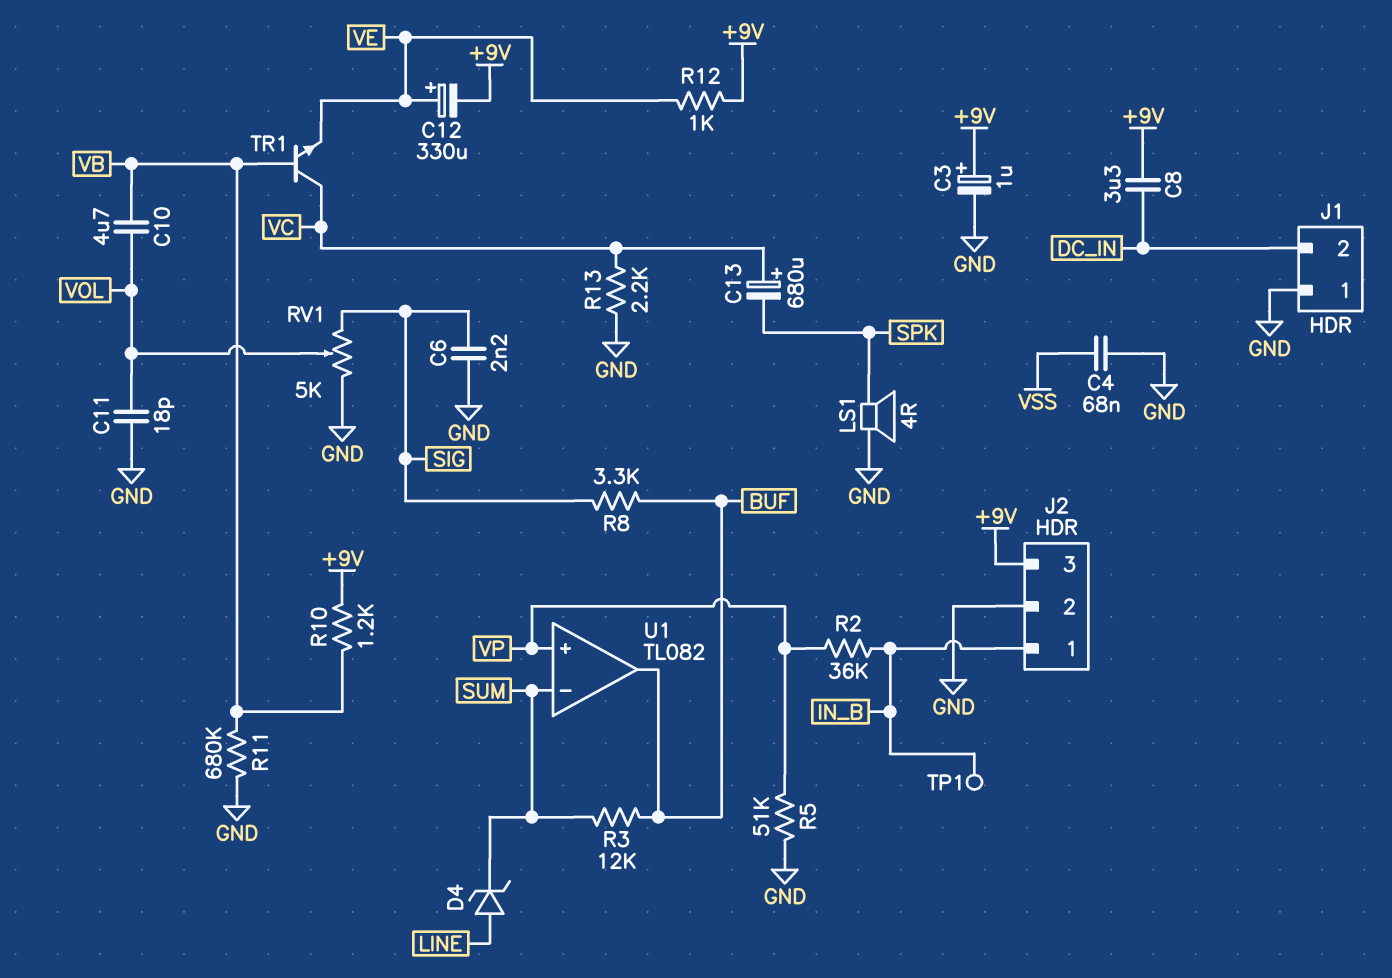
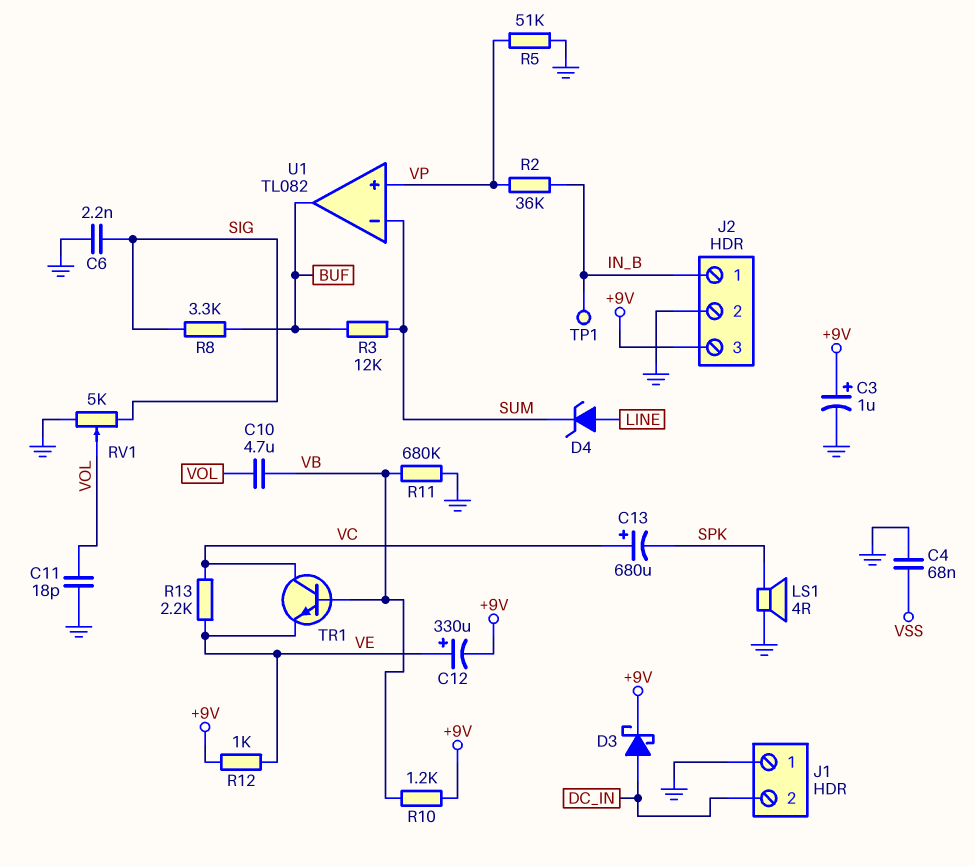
C8: 3.3uF (+9V, DC_IN) -> none
D3: none -> schottky (A DC_IN, K +9V)
R13: 2.2k (GND, VC) -> 2.2k (VC, VE)

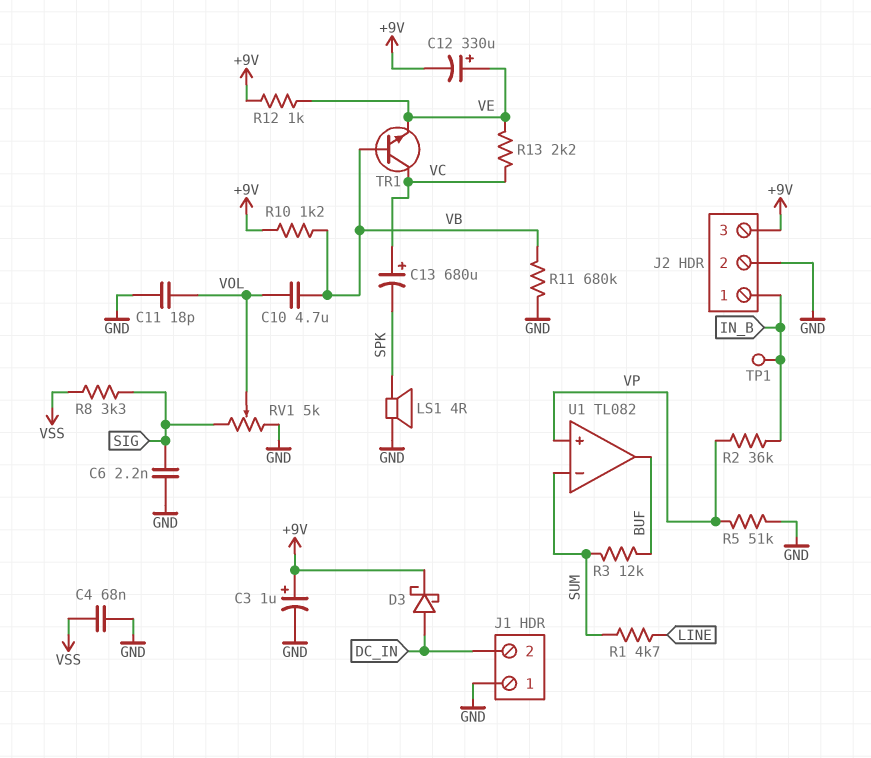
D4: zener (A LINE, K SUM) -> none
R1: none -> 4.7k (LINE, SUM)
R8: 3.3k (BUF, SIG) -> 3.3k (SIG, VSS)

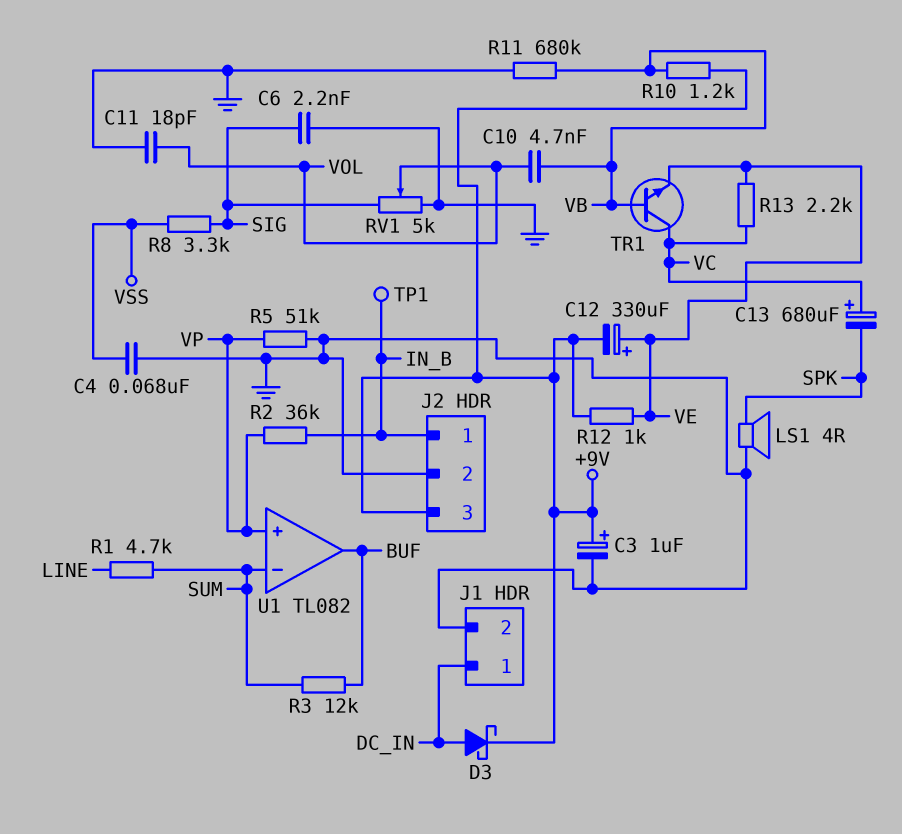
C10: 4.7uF (VB, VOL) -> 4.7nF (VB, VOL)
J1 pin 1: GND -> DC_IN
J1 pin 2: DC_IN -> GND

